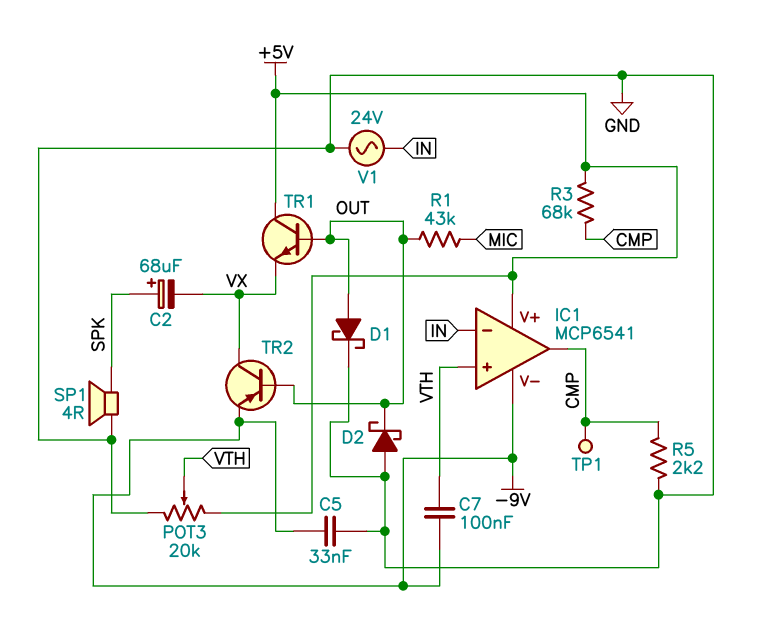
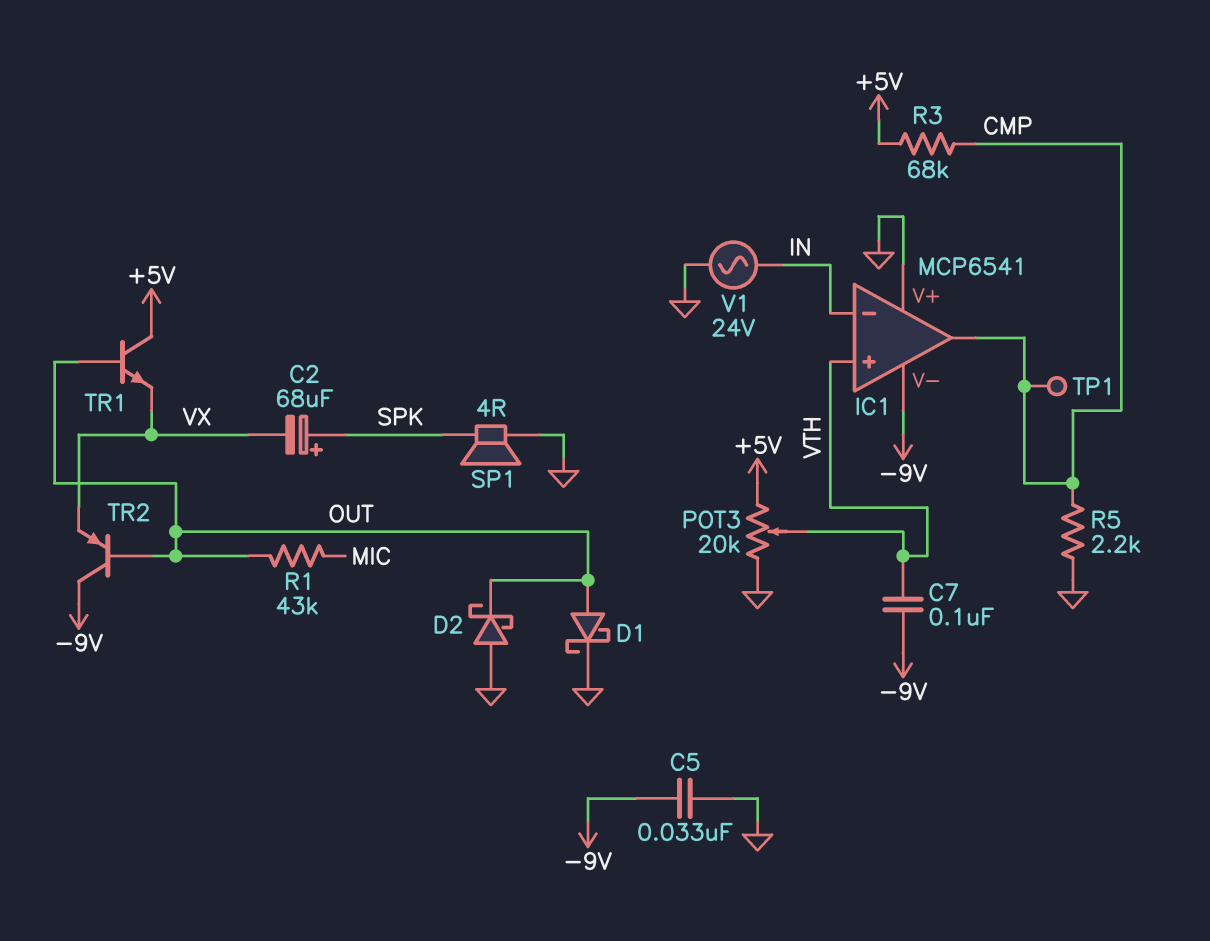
IC1 pin V+: +5V -> GND
TR2: PNP (B OUT, C VX, E -9V) -> PNP (B OUT, C -9V, E VX)

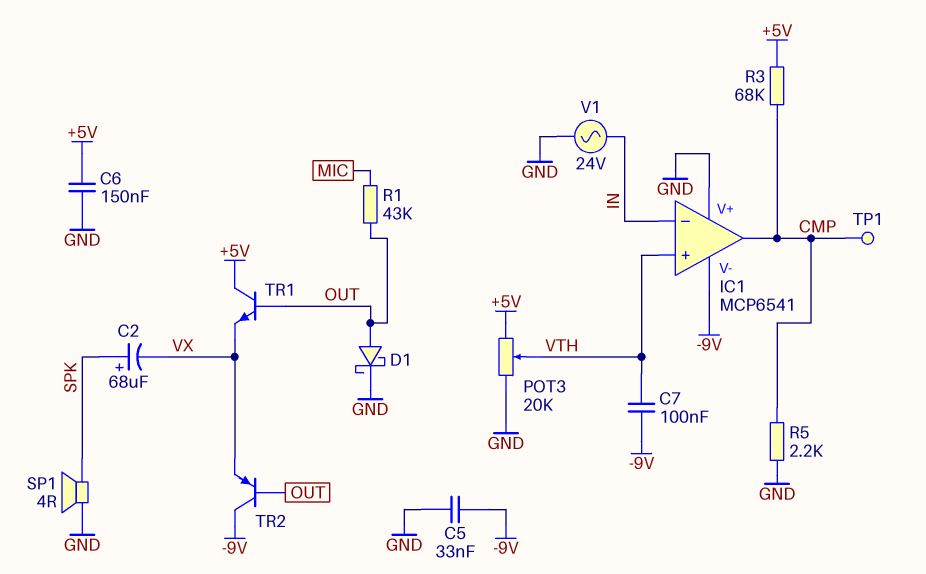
C6: none -> 150nF (+5V, GND)
D2: schottky (A GND, K OUT) -> none

